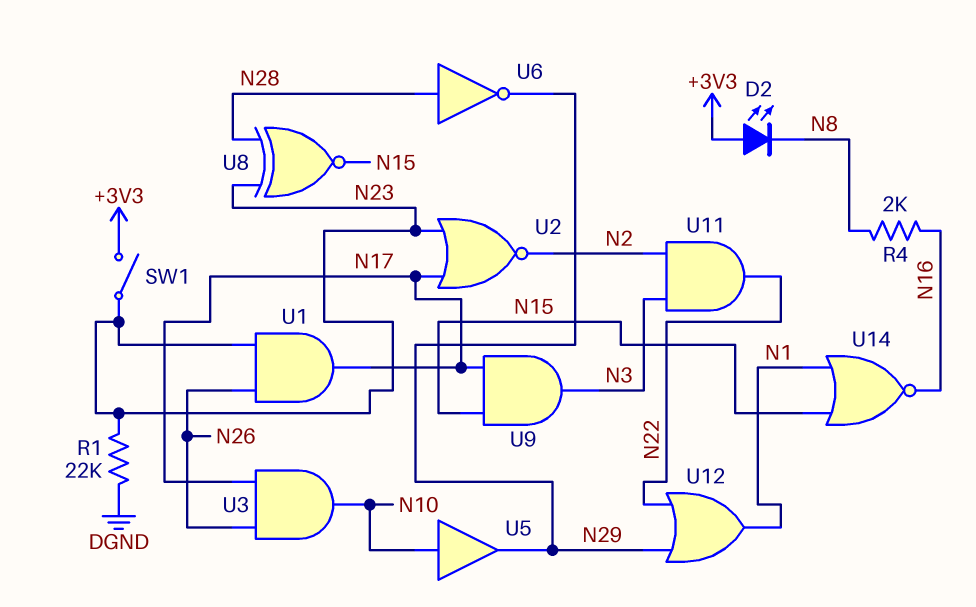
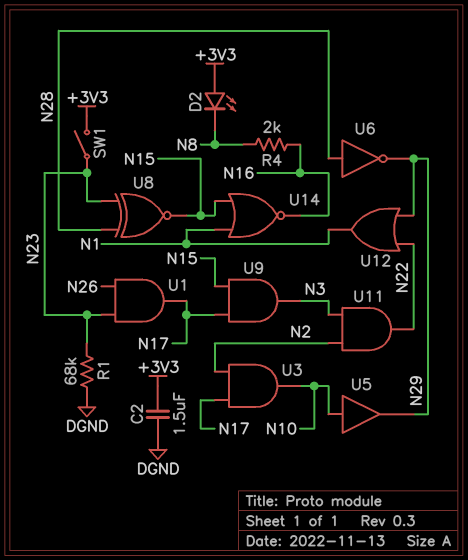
C2: none -> 1.5uF (+3V3, DGND)
R1: 22k (DGND, N23) -> 68k (DGND, N23)
U2: NOR (in N17, in N23, out N2) -> none
U3: AND (in N17, in N26, out N10) -> AND (in N2, in N17, out N10)

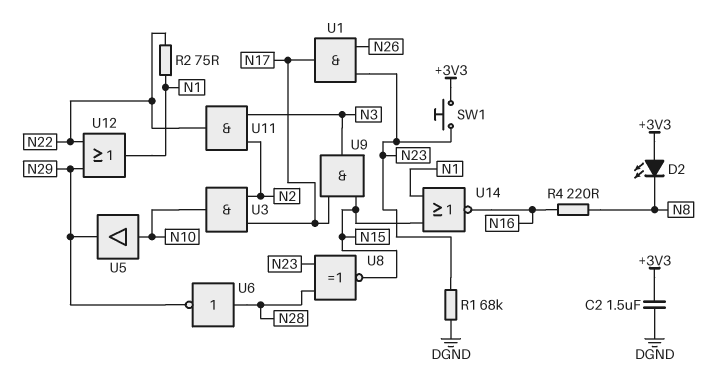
R2: none -> 75 (N1, N22)
R4: 2k (N8, N16) -> 220 (N8, N16)
SW1: switch (+3V3, N23) -> button (+3V3, N23)

